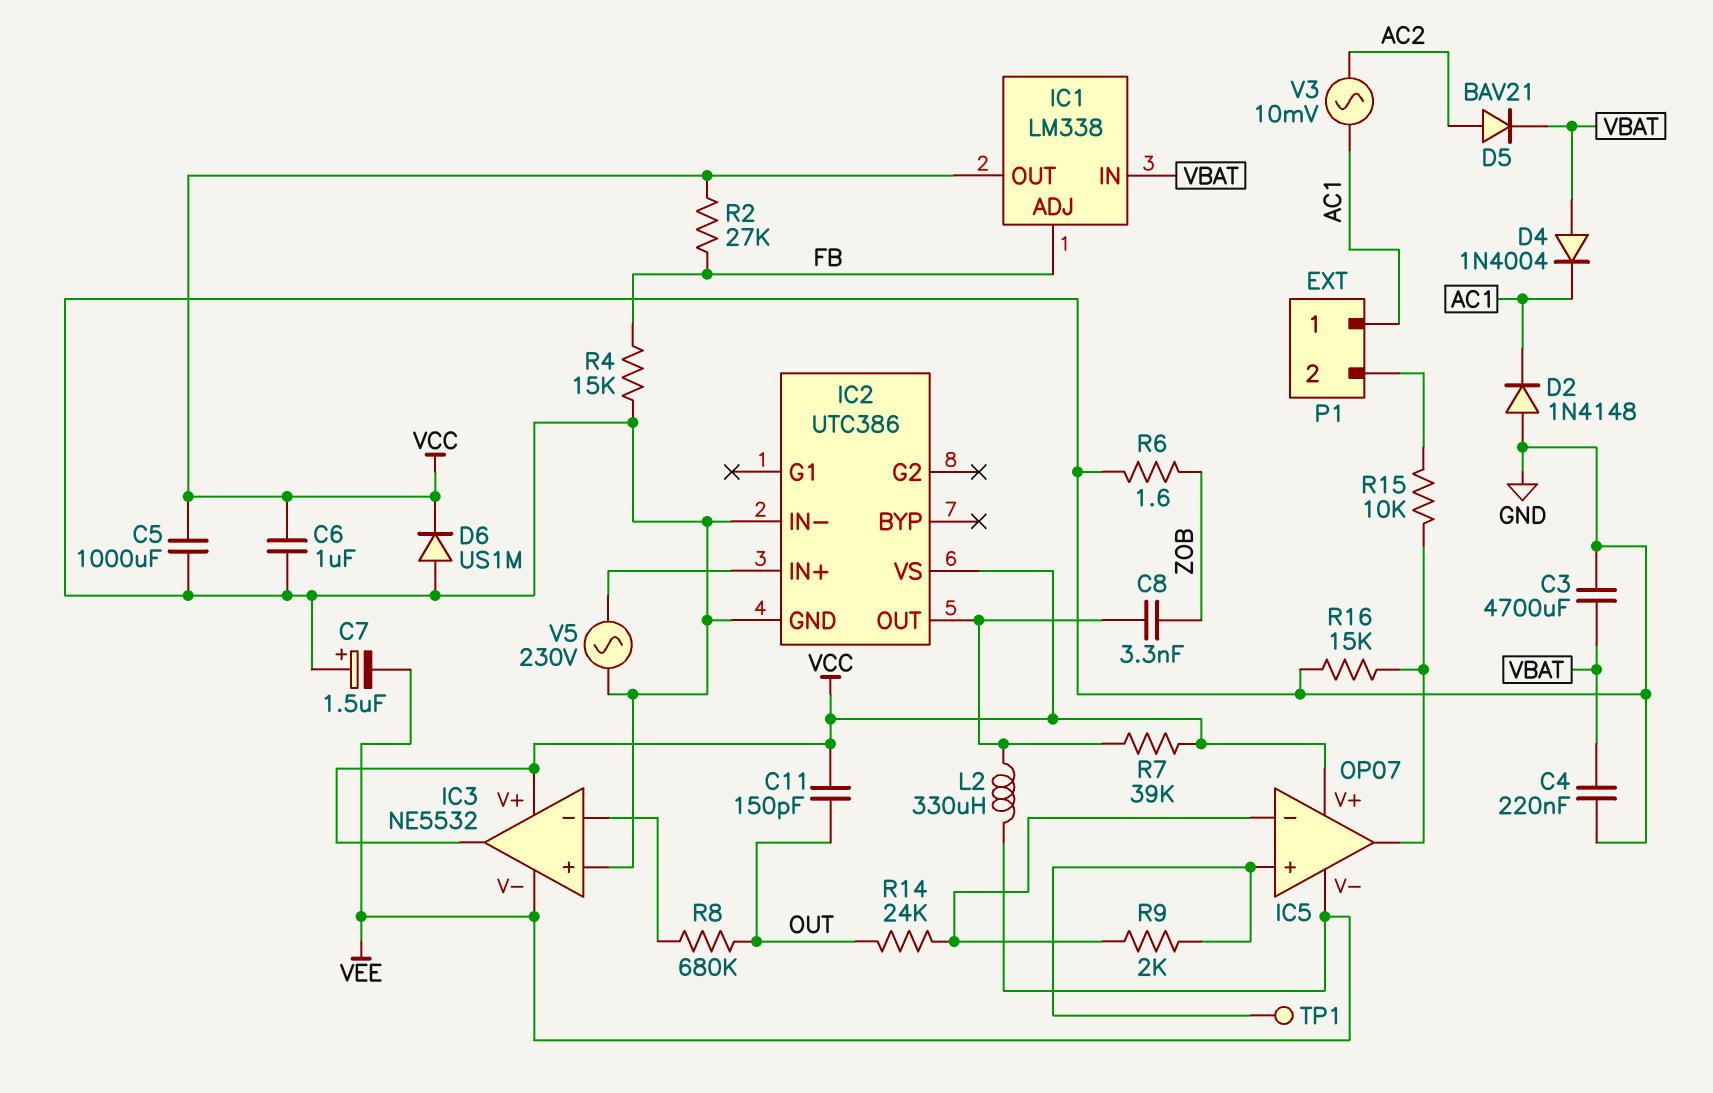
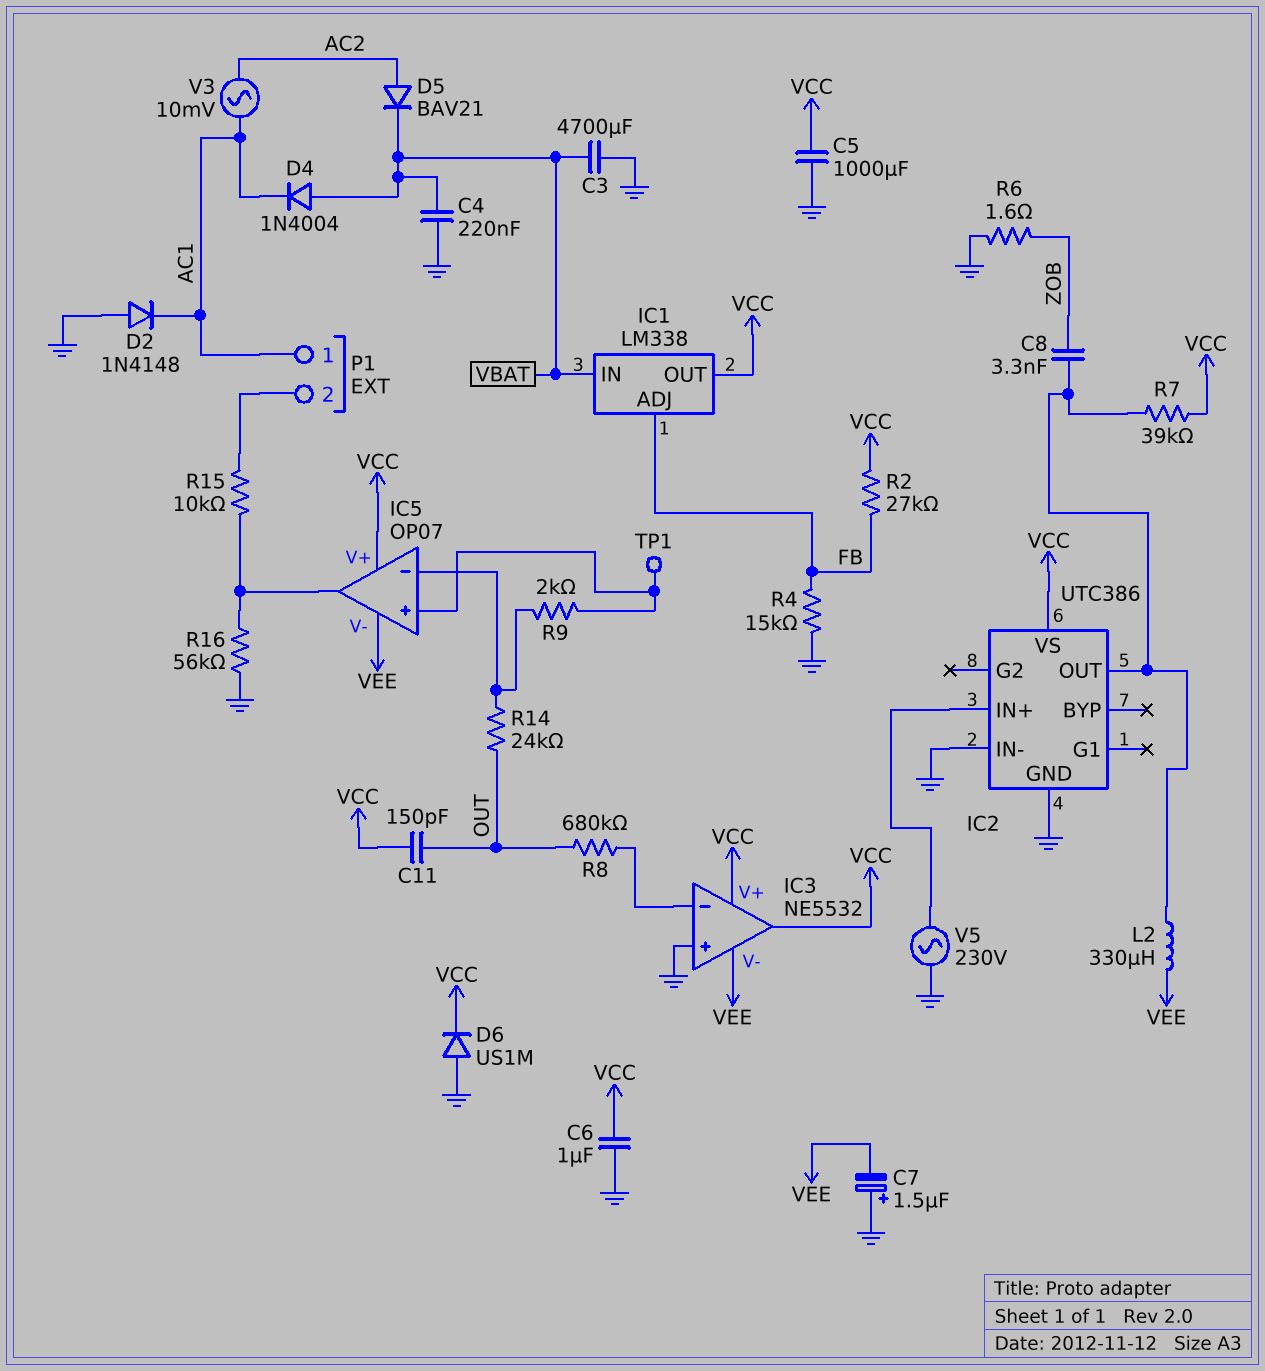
R16: 15k (GND, IC5/out) -> 56k (GND, IC5/out)

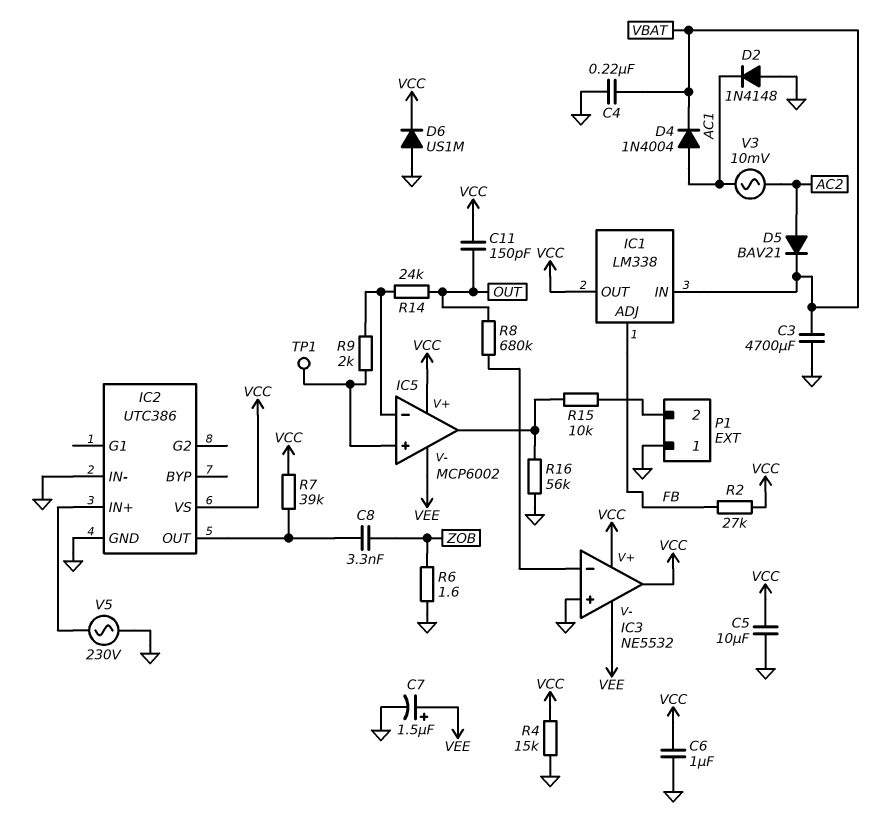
C5: 1000uF (GND, VCC) -> 10uF (GND, VCC)
C7: 1.5uF (plus GND, minus VEE) -> 1.5uF (plus VEE, minus GND)
D4: diode 1N4004 (A VBAT, K AC1) -> diode 1N4004 (A AC1, K VBAT)
IC5: OP07 -> MCP6002
L2: 330uH (IC2/OUT, VEE) -> none
P1 pin 1: AC1 -> GND
R4: 15k (FB, GND) -> 15k (GND, VCC)

